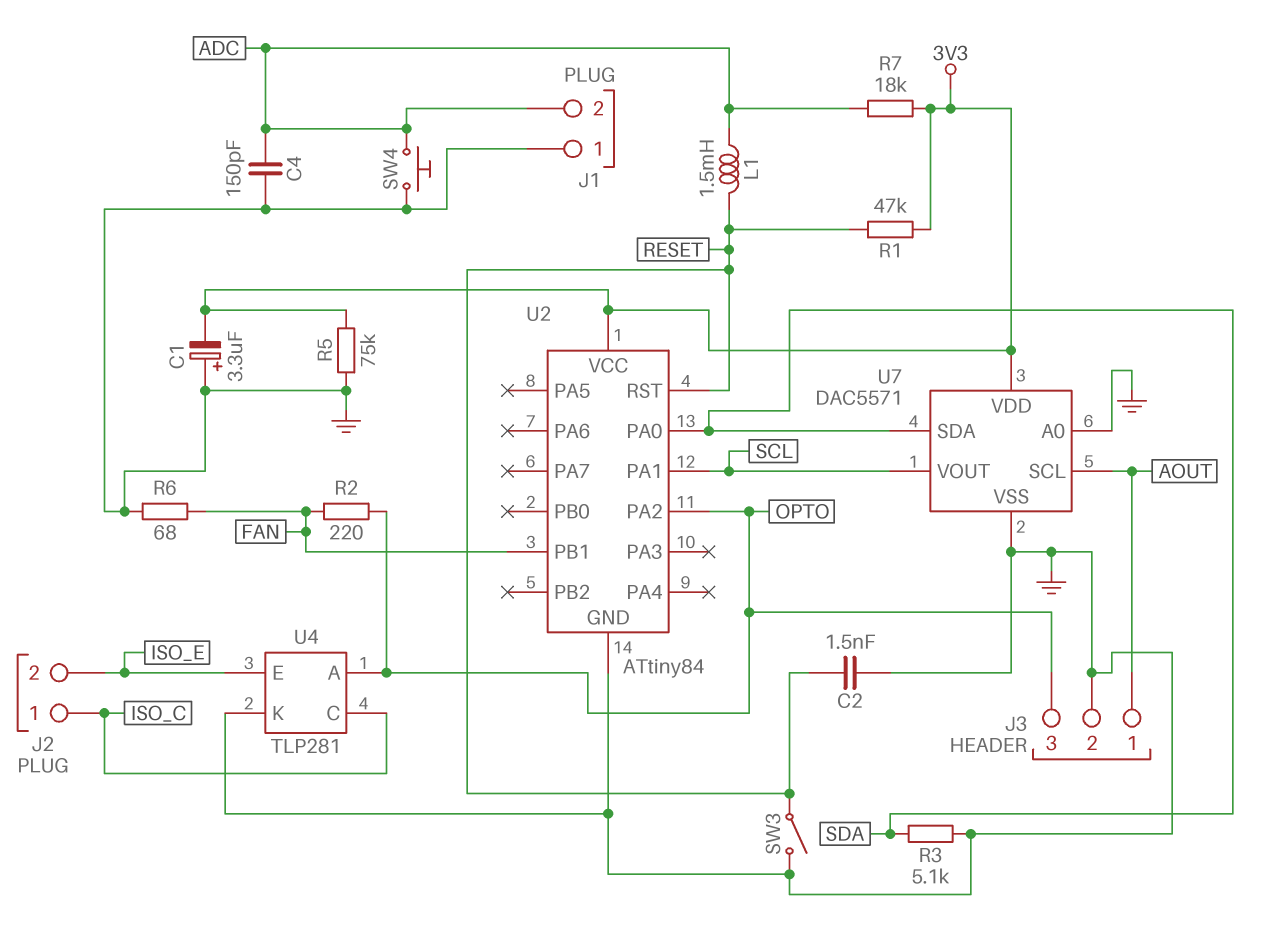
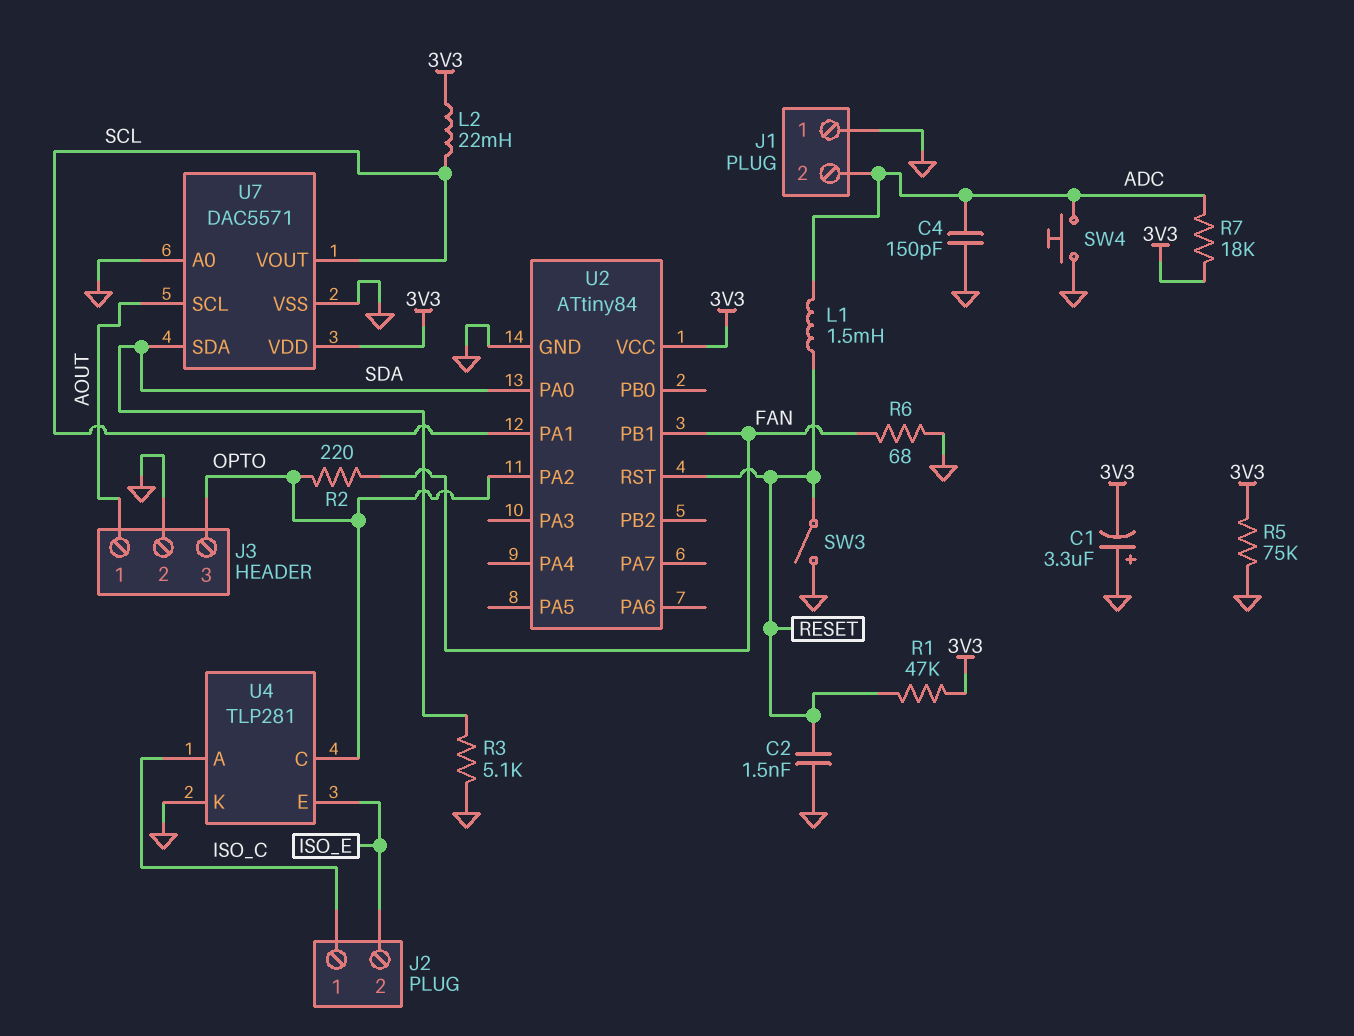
L2: none -> 22mH (3V3, SCL)
U4 pin A: OPTO -> ISO_C
U4 pin C: ISO_C -> OPTO

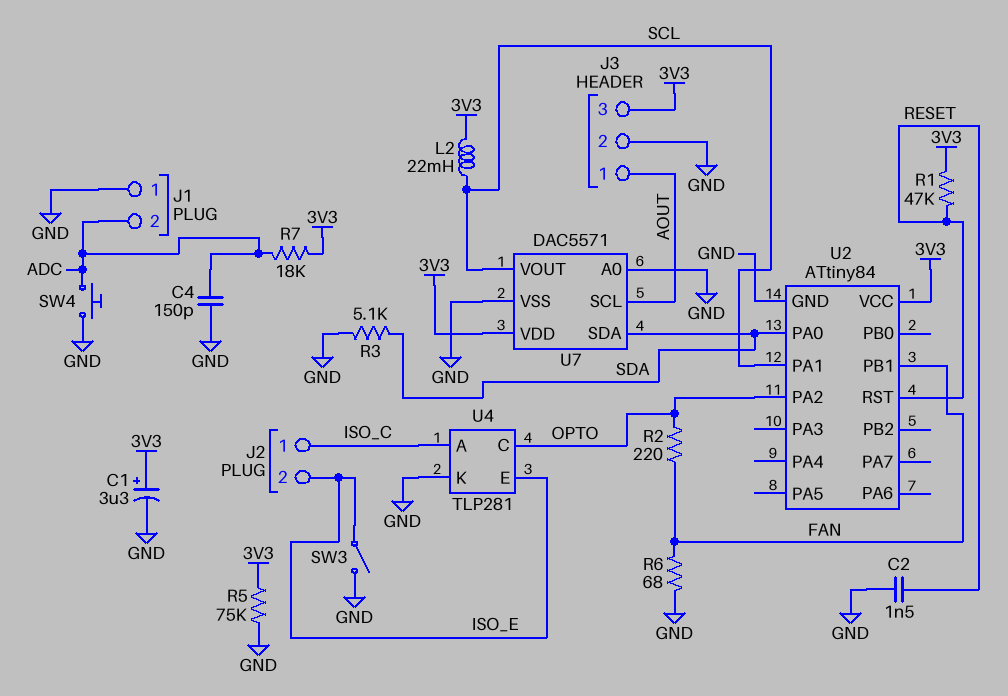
C1: 3.3uF (plus GND, minus 3V3) -> 3.3uF (plus 3V3, minus GND)
J3 pin 3: OPTO -> 3V3
L1: 1.5mH (ADC, RESET) -> none
SW3: switch (GND, RESET) -> switch (GND, ISO_E)

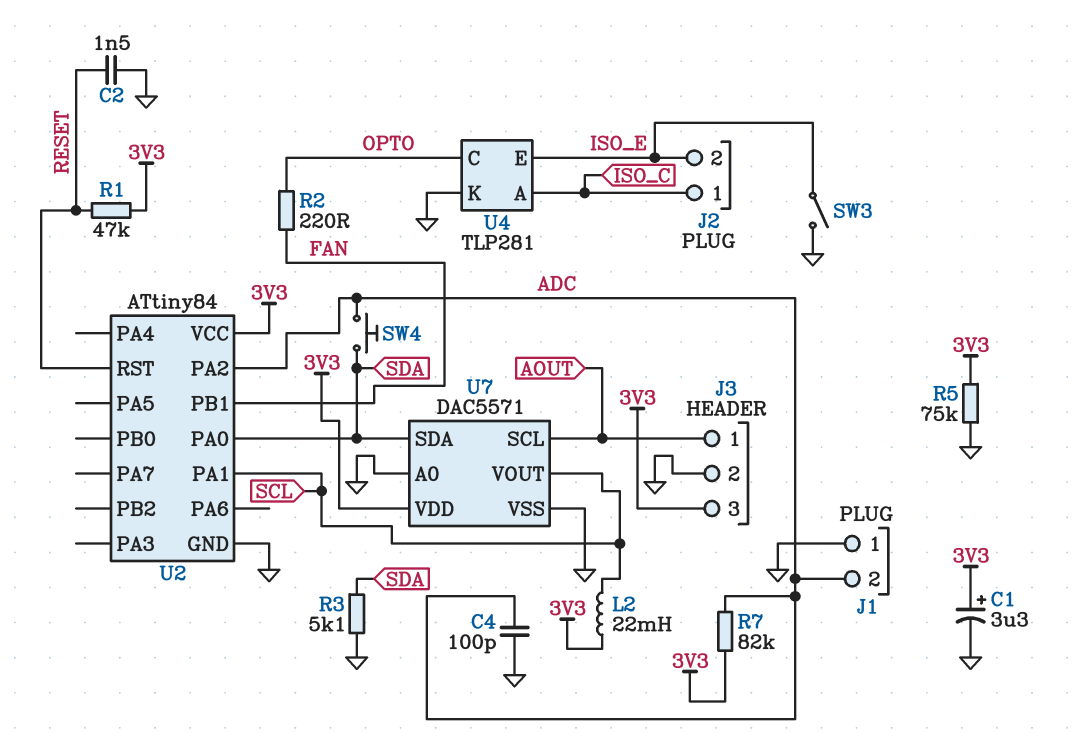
C4: 150pF (ADC, GND) -> 100pF (ADC, GND)
R6: 68 (FAN, GND) -> none
R7: 18k (3V3, ADC) -> 82k (3V3, ADC)
SW4: button (ADC, GND) -> button (ADC, SDA)
U2 pin PA2: OPTO -> ADC

